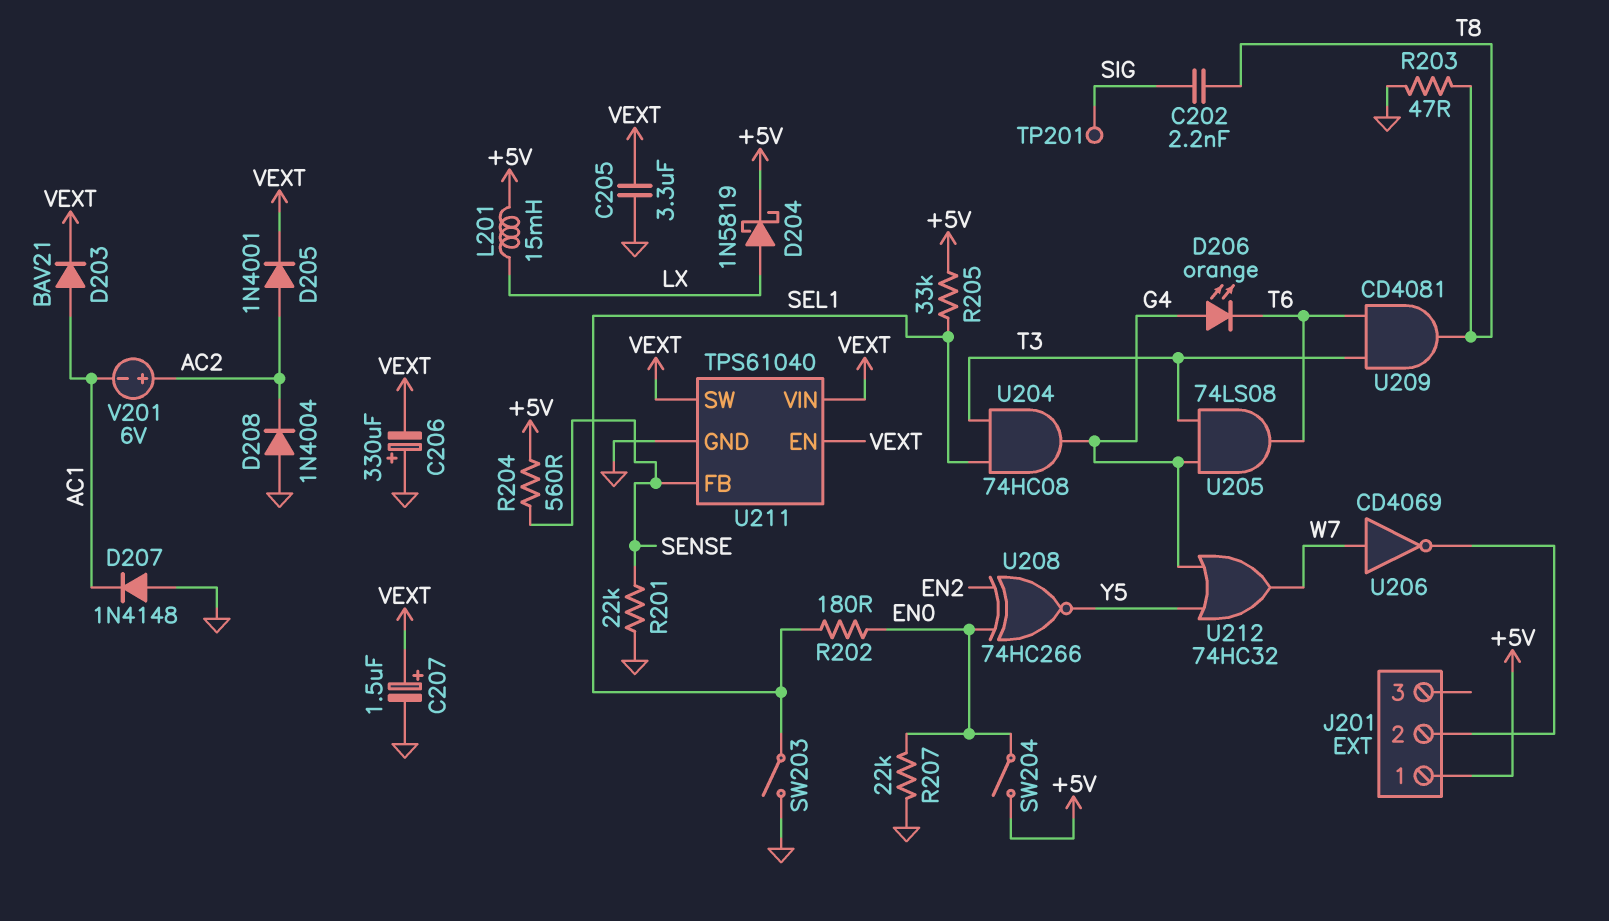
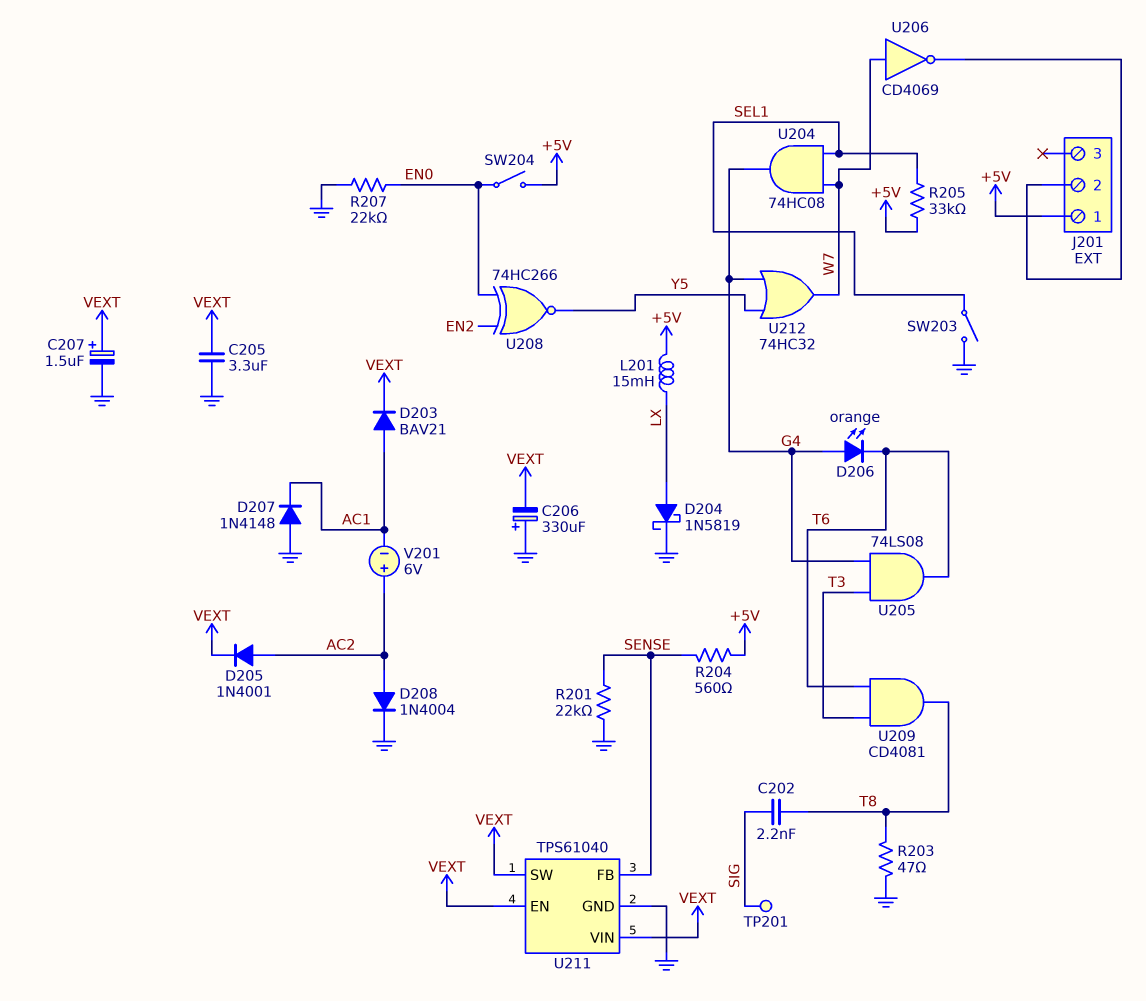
D204: schottky 1N5819 (A LX, K +5V) -> schottky 1N5819 (A LX, K GND)
D208: diode 1N4004 (A GND, K AC2) -> diode 1N4004 (A AC2, K GND)
R202: 180 (EN0, SEL1) -> none
U204: AND 74HC08 (in SEL1, in T3, out G4) -> AND 74HC08 (in SEL1, in W7, out G4)

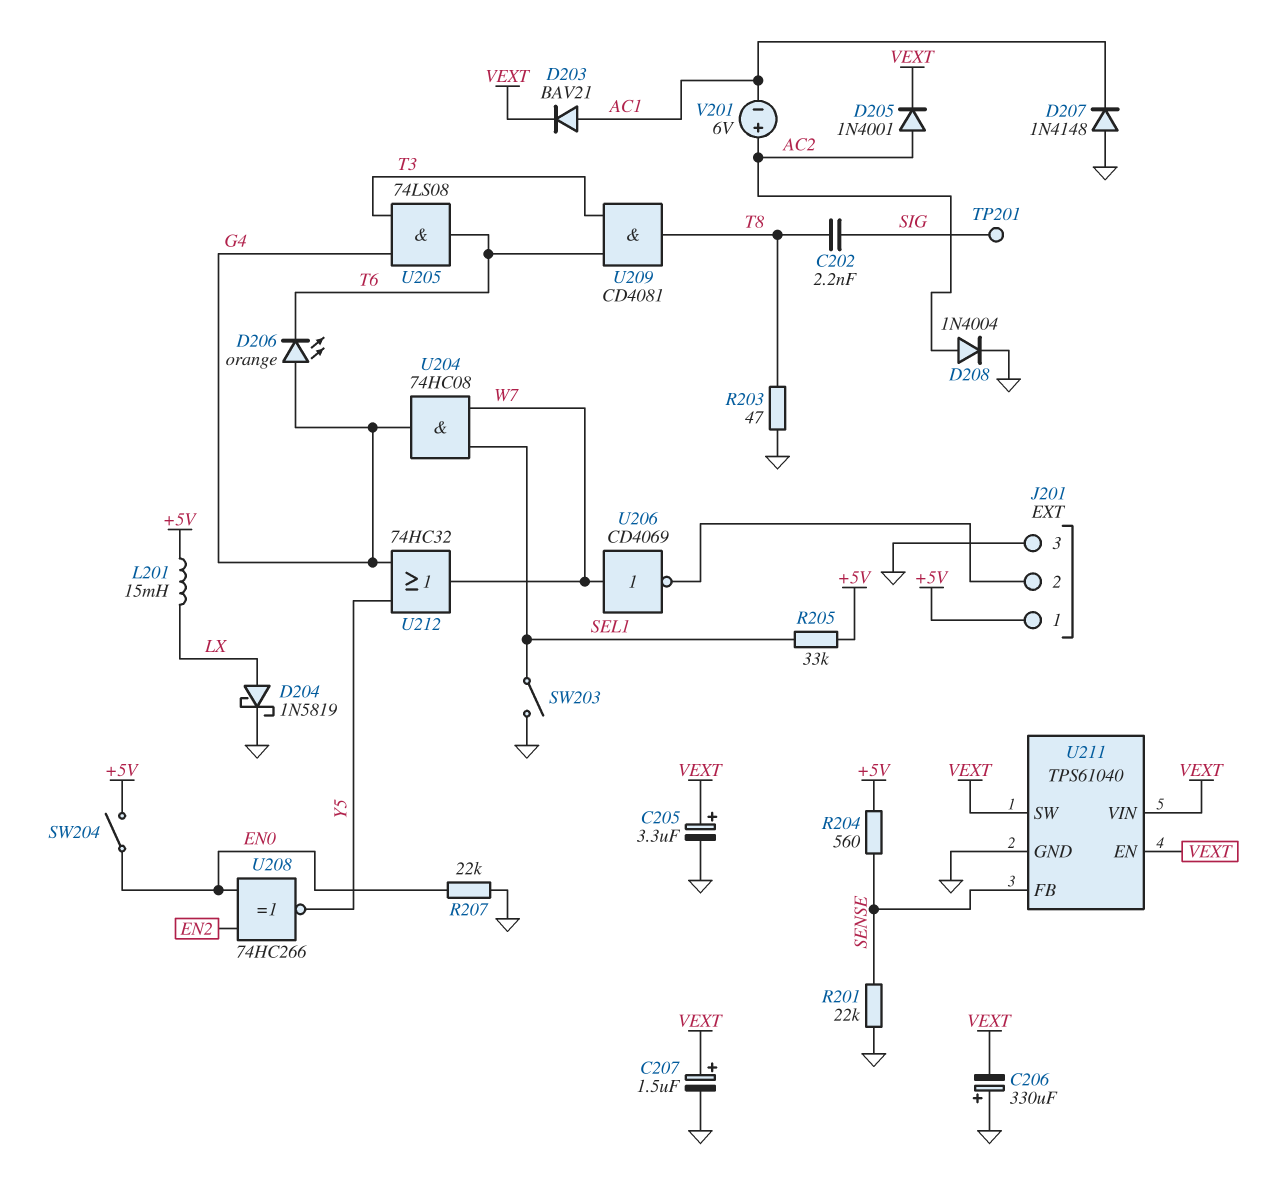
C205: 3.3uF (GND, VEXT) -> 3.3uF (plus VEXT, minus GND)
J201 pin 3: none -> GND

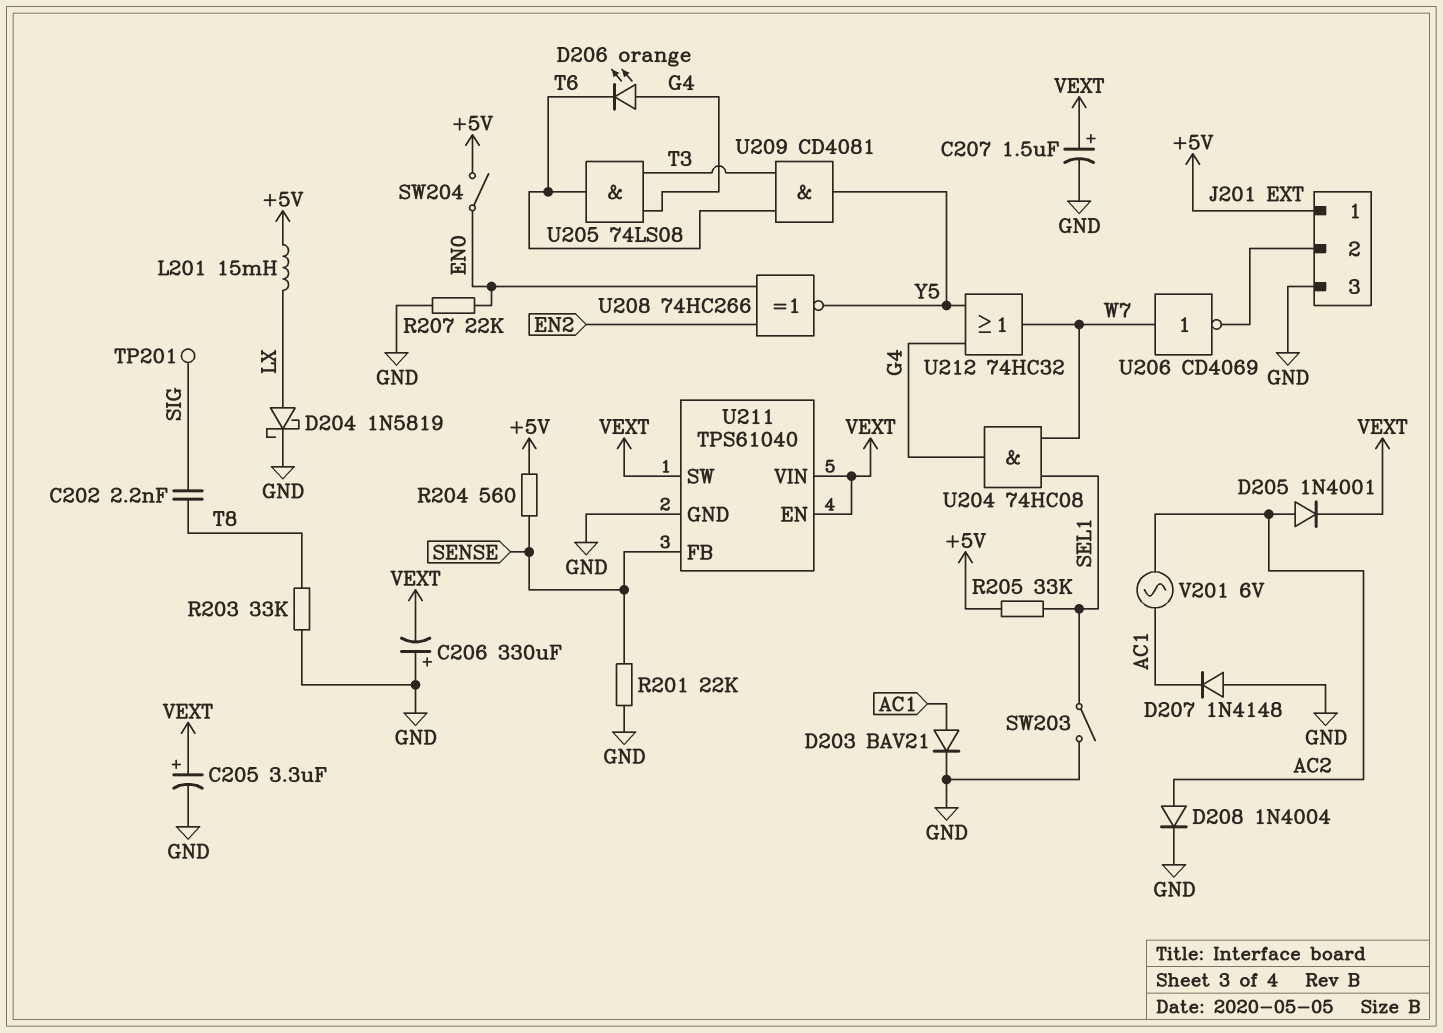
D203: diode BAV21 (A AC1, K VEXT) -> diode BAV21 (A AC1, K GND)
R203: 47 (GND, T8) -> 33k (GND, T8)
U209: AND CD4081 (in T3, in T6, out T8) -> AND CD4081 (in T3, in T6, out Y5)
V201: 6V (plus AC2, minus AC1) -> AC 6V (AC1, AC2)

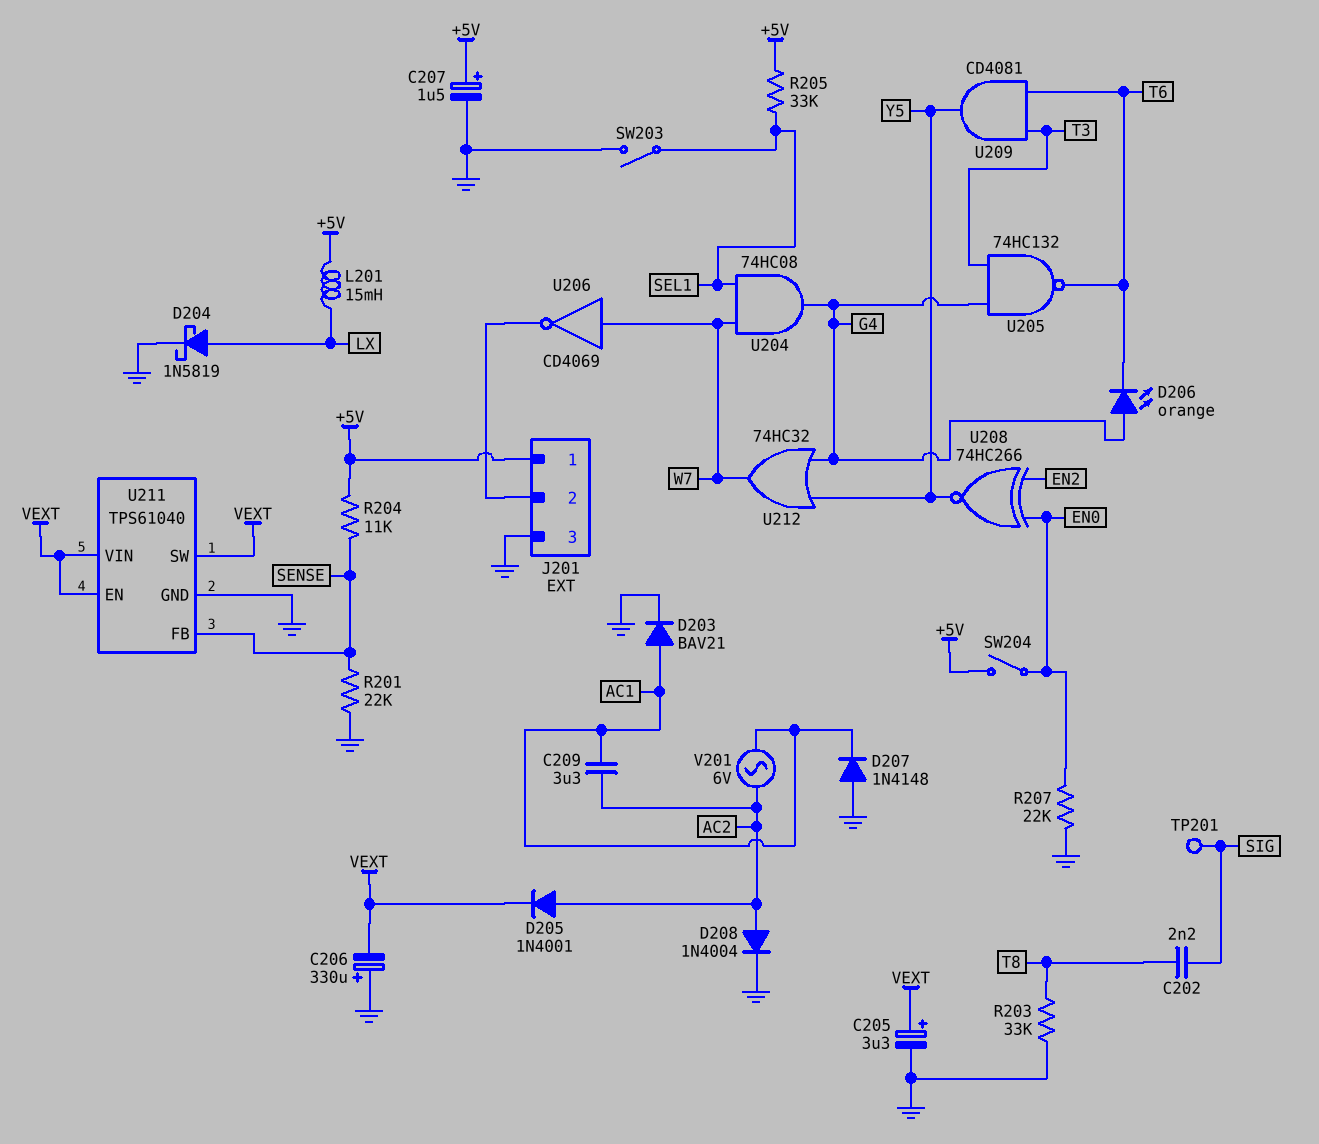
C207: 1.5uF (plus VEXT, minus GND) -> 1.5uF (plus +5V, minus GND)
C209: none -> 3.3uF (AC1, AC2)
R204: 560 (+5V, SENSE) -> 11k (+5V, SENSE)
U205: AND 74LS08 (in G4, in T3, out T6) -> NAND 74HC132 (in G4, in T3, out T6)

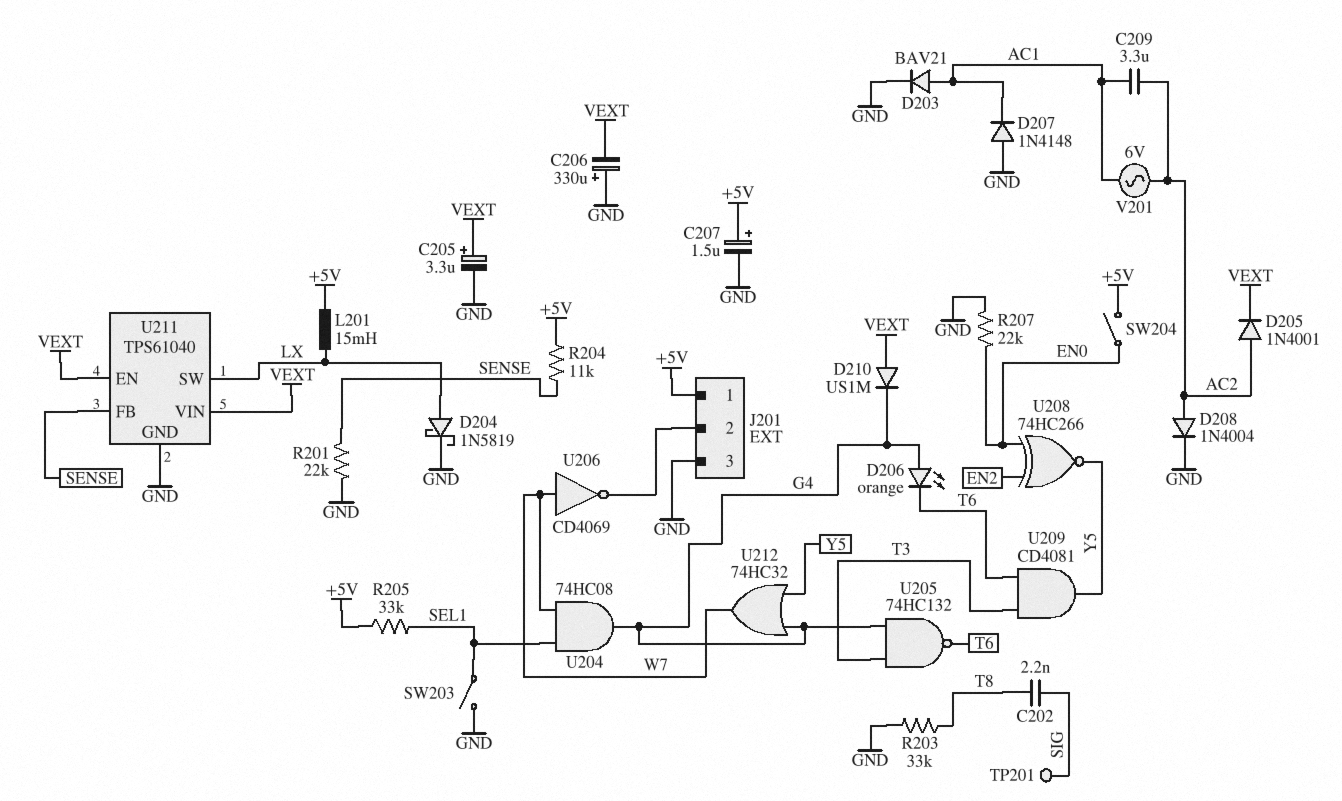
D210: none -> diode US1M (A VEXT, K G4)
U211 pin SW: VEXT -> LX

